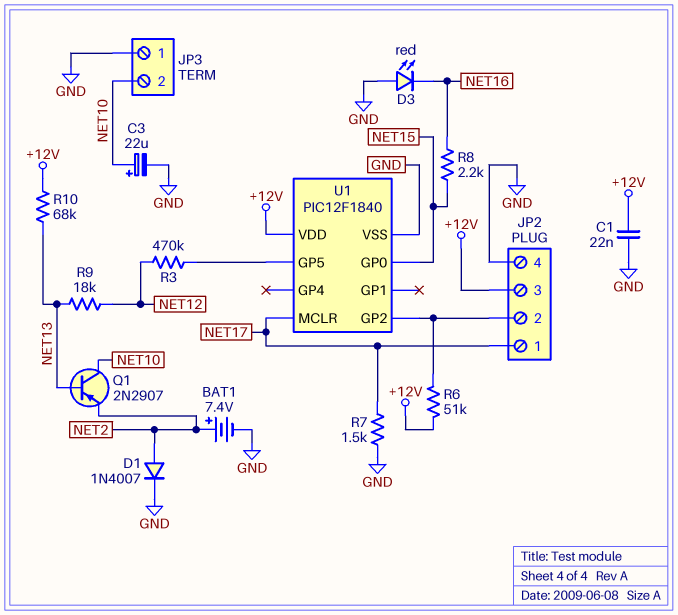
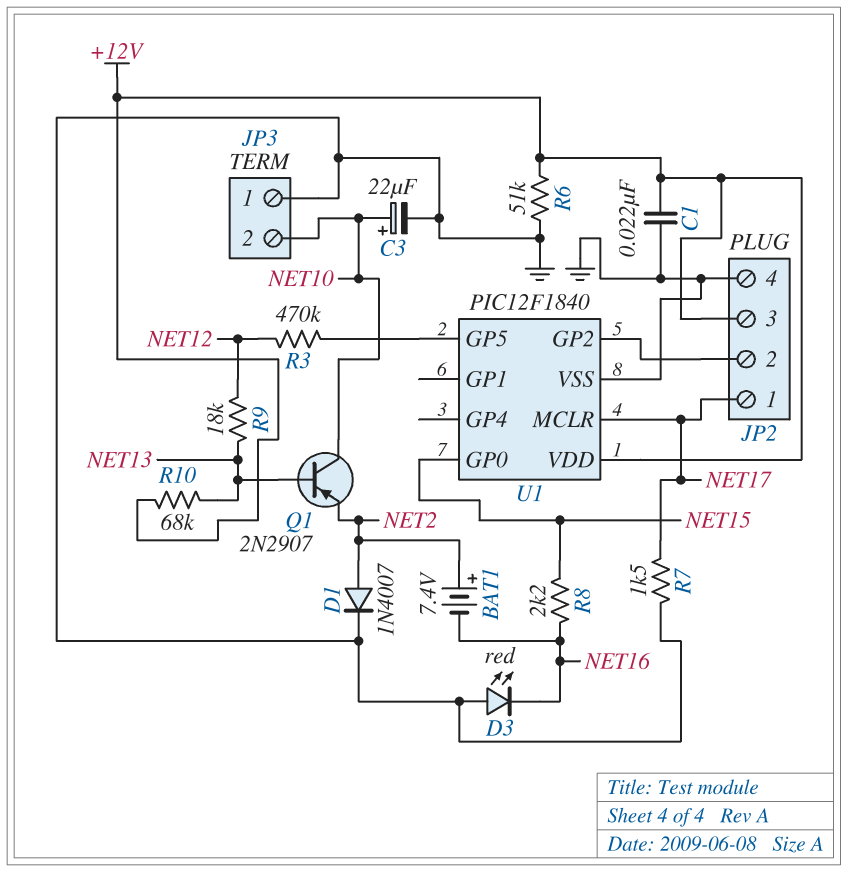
BAT1: 7.4V (plus NET2, minus GND) -> 7.4V (plus NET2, minus NET16)
R6: 51k (+12V, JP2/2) -> 51k (+12V, GND)

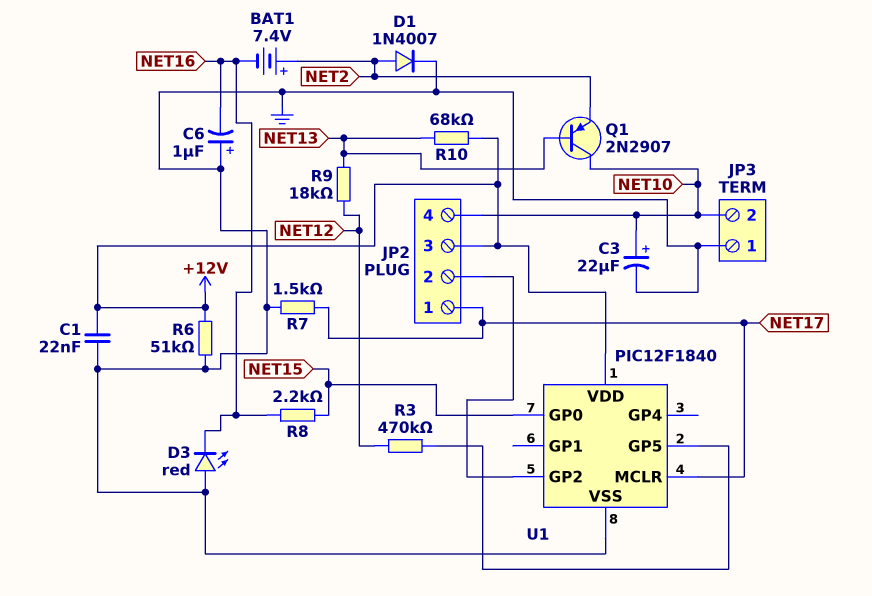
C6: none -> 1uF (plus GND, minus NET16)
JP2 pin 4: GND -> NET10

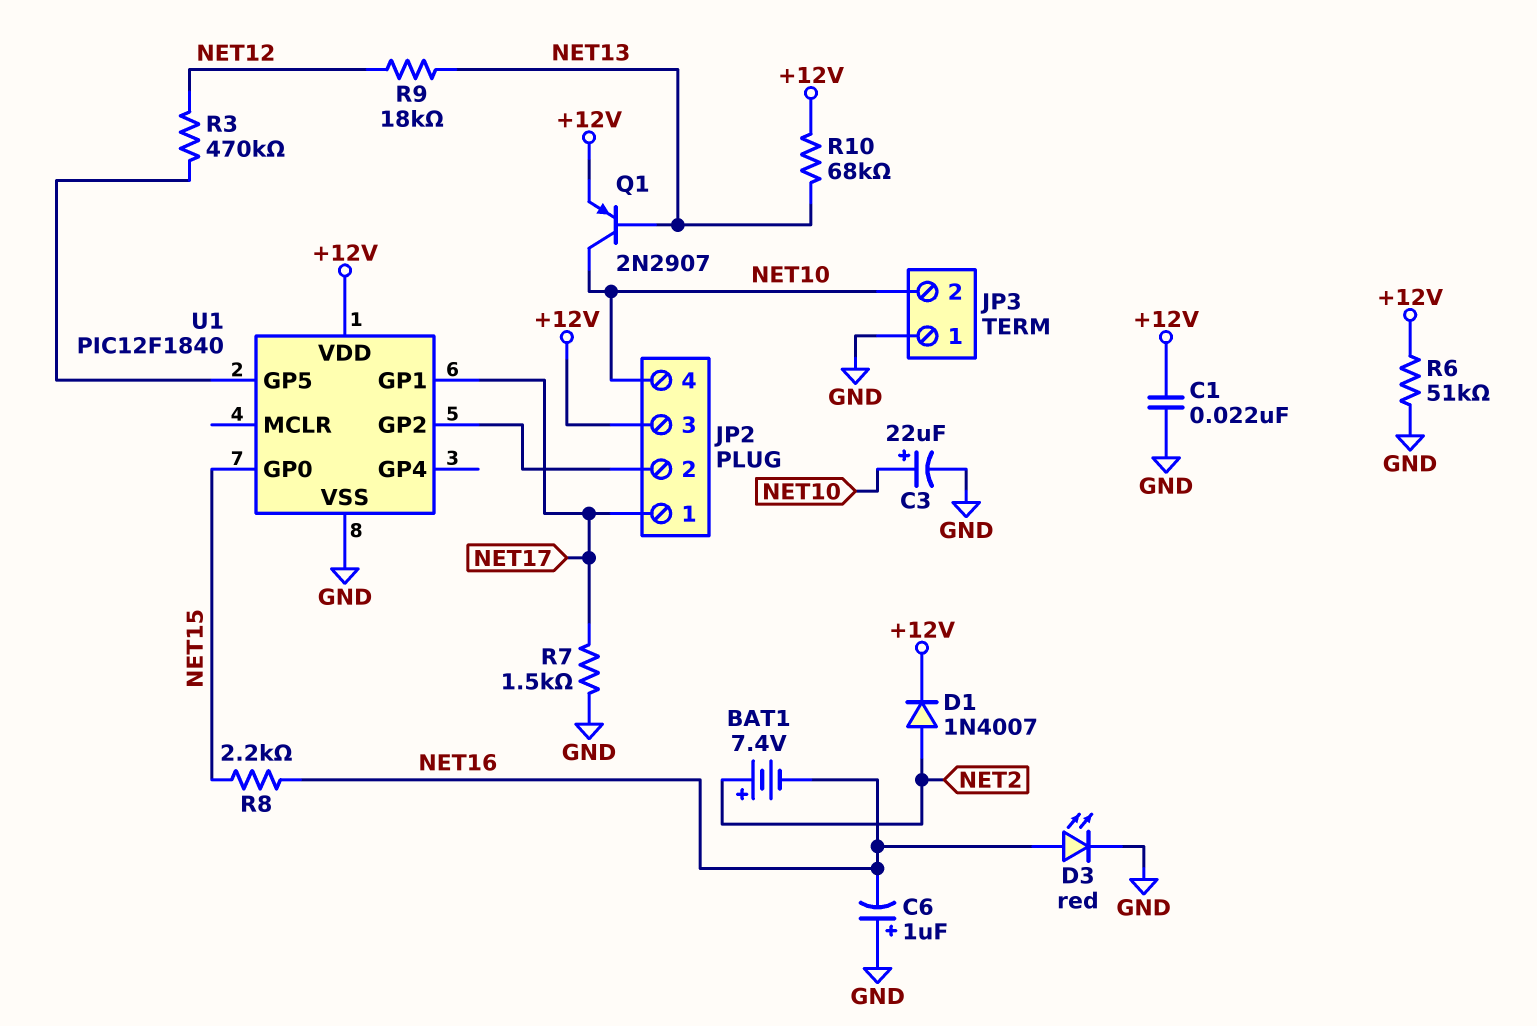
D1: diode 1N4007 (A NET2, K GND) -> diode 1N4007 (A NET2, K +12V)
D3: LED red (A GND, K NET16) -> LED red (A NET16, K GND)
Q1: PNP 2N2907 (B NET13, C NET10, E NET2) -> PNP 2N2907 (B NET13, C NET10, E +12V)
U1 pin GP1: none -> NET17
U1 pin MCLR: NET17 -> none

